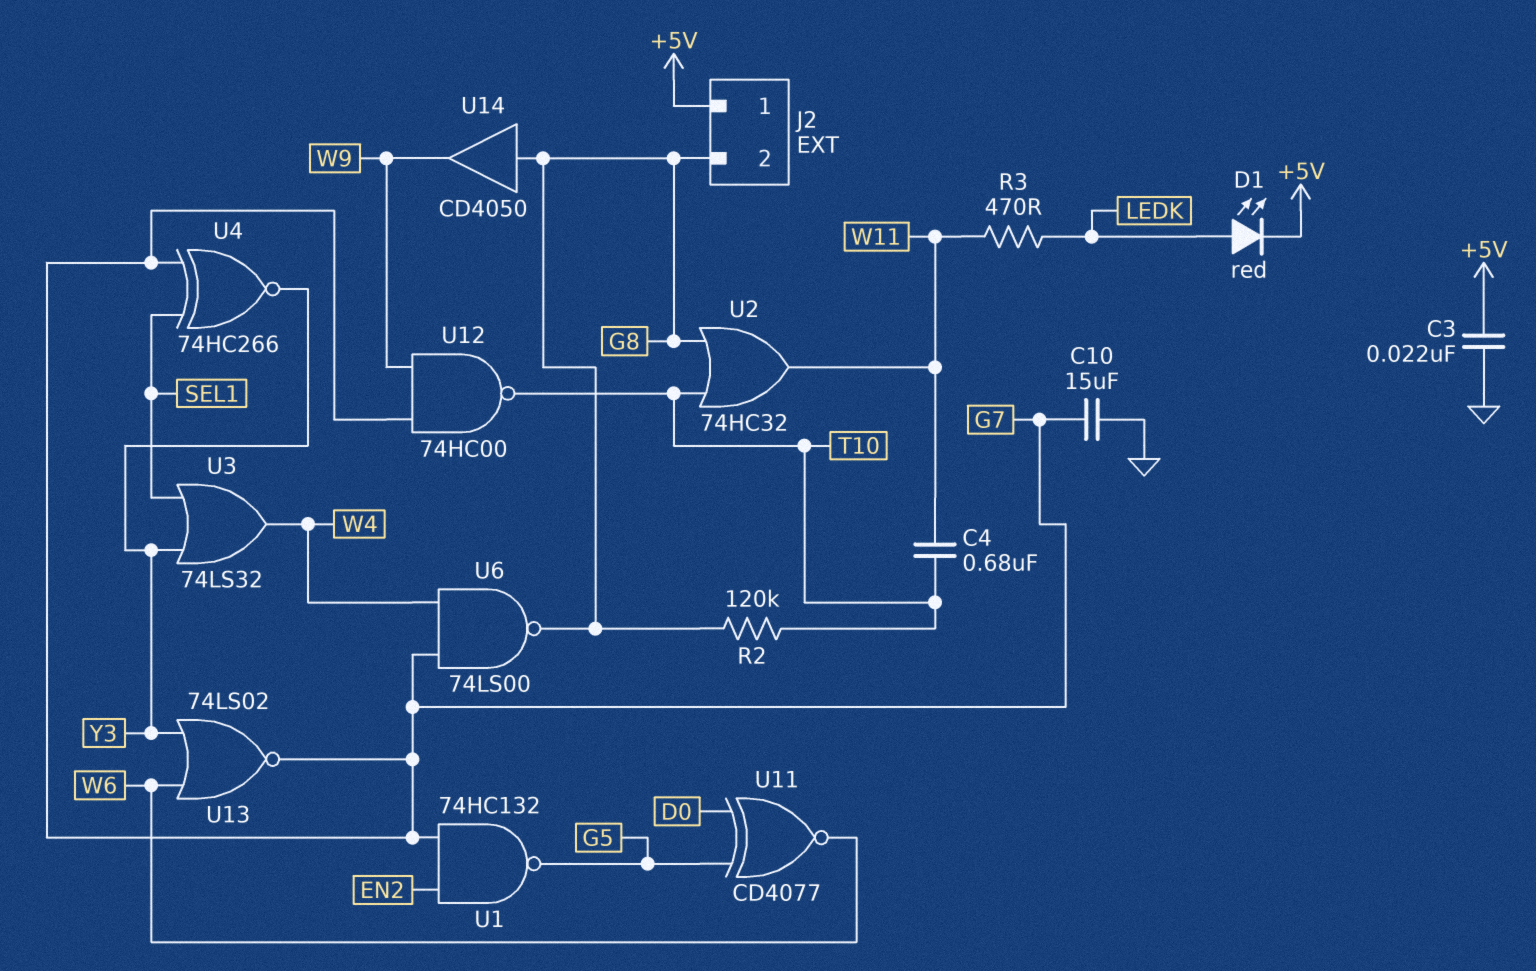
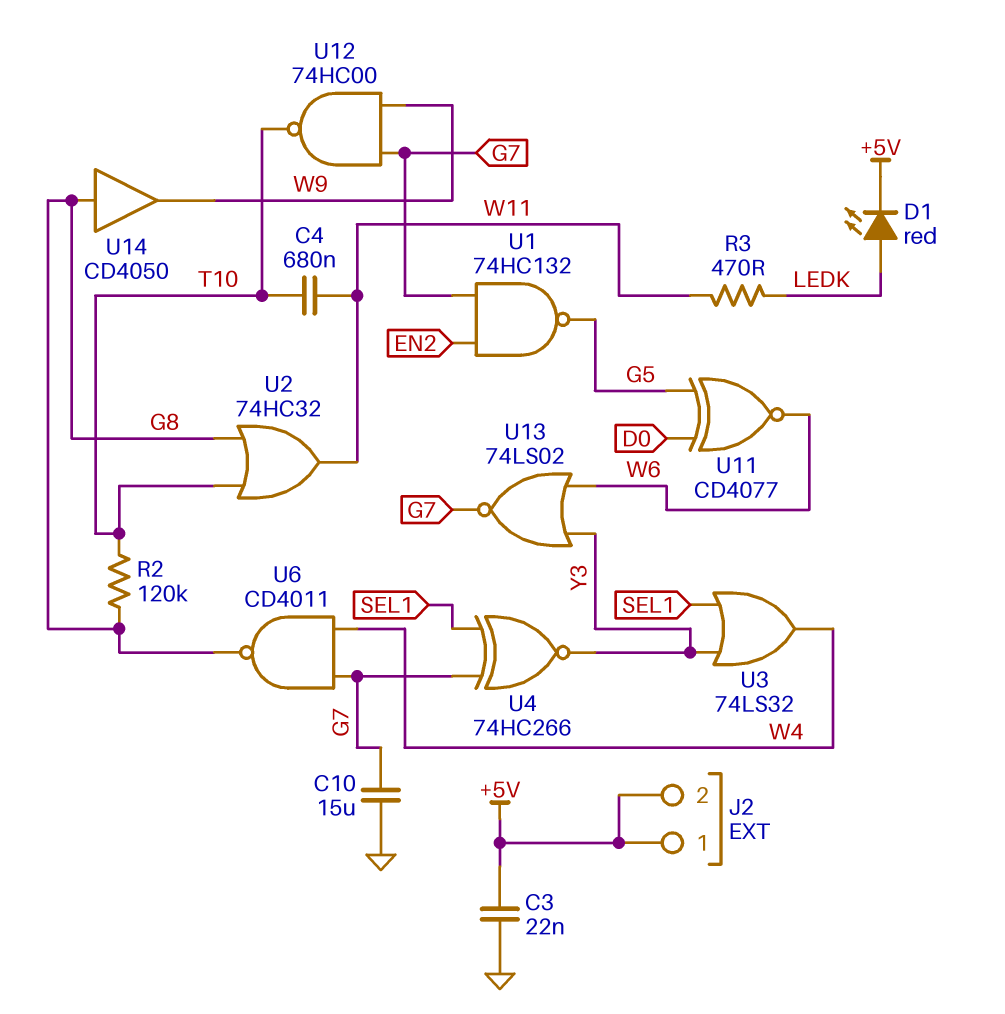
J2 pin 2: G8 -> +5V
U6: NAND 74LS00 (in G7, in W4, out G8) -> NAND CD4011 (in G7, in W4, out G8)

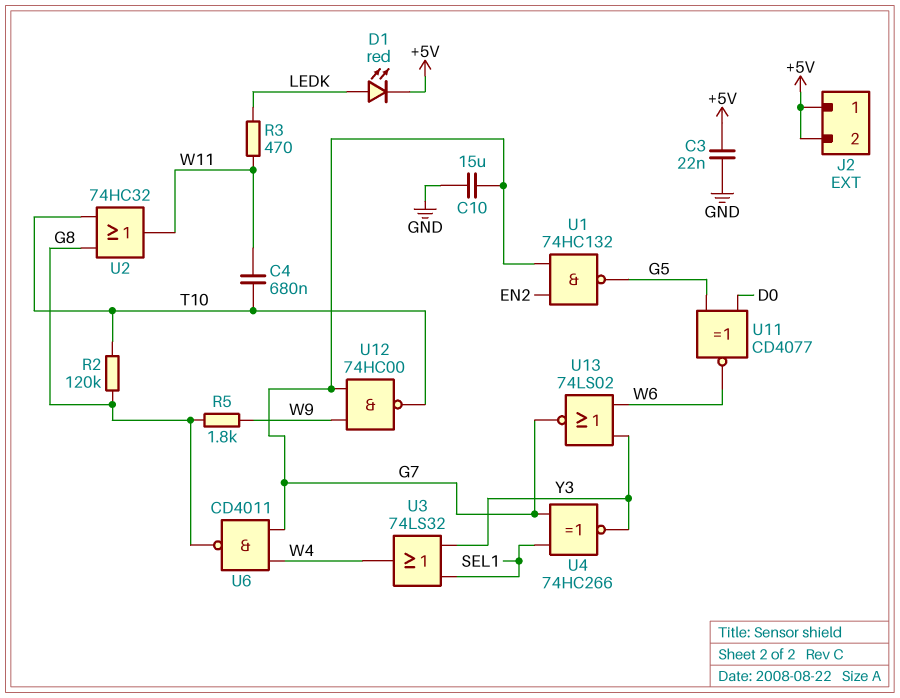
R5: none -> 1.8k (G8, W9)
U14: buffer CD4050 (in G8, out W9) -> none

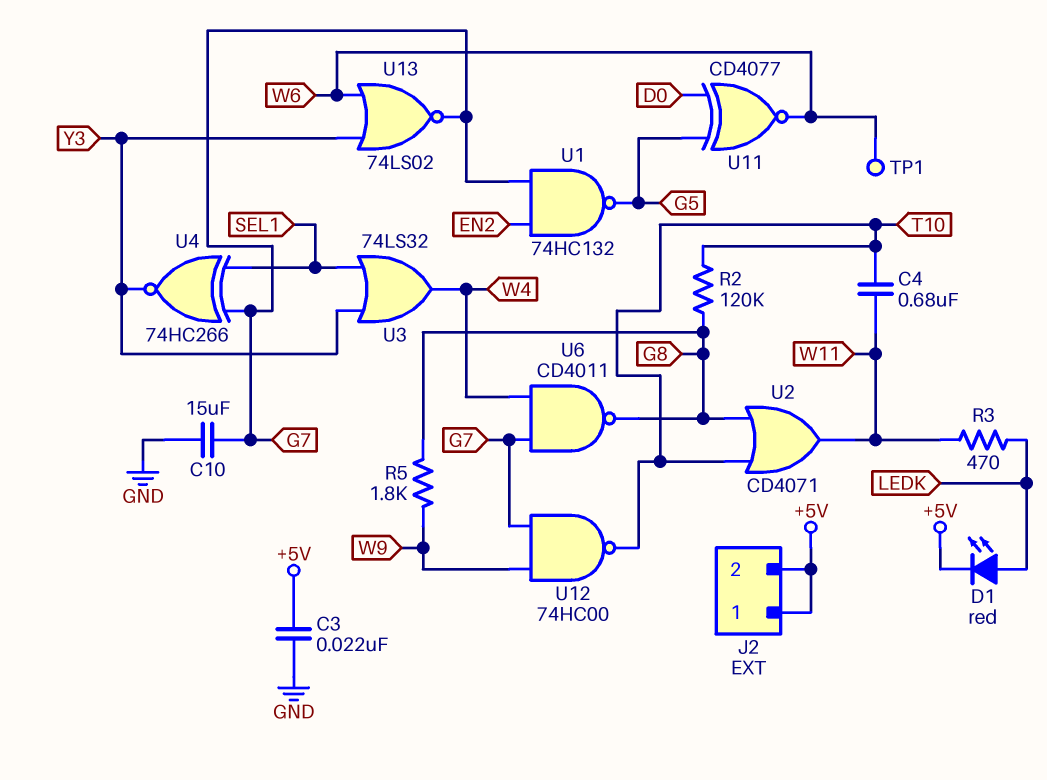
TP1: none -> test point (W6)
U2: OR 74HC32 (in G8, in T10, out W11) -> OR CD4071 (in G8, in T10, out W11)

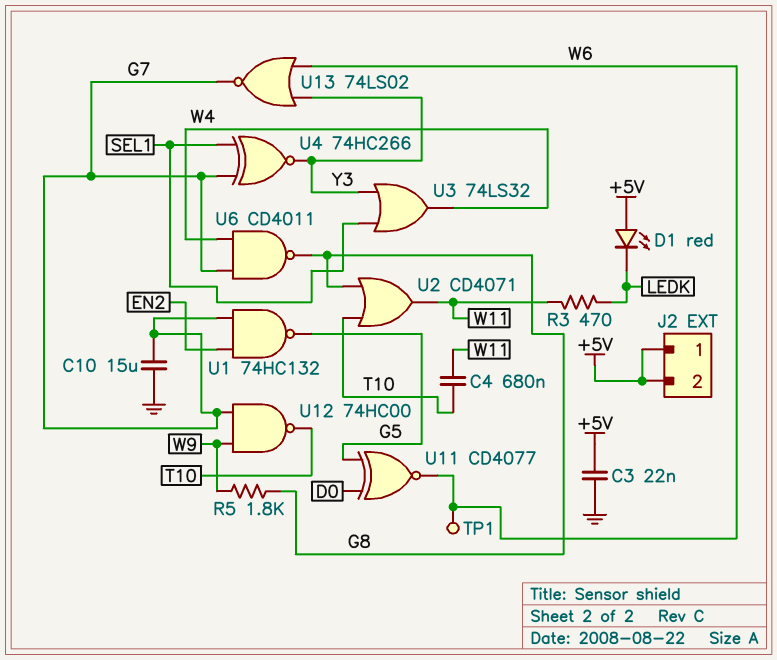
D1: LED red (A LEDK, K +5V) -> LED red (A +5V, K LEDK)
R2: 120k (G8, T10) -> none

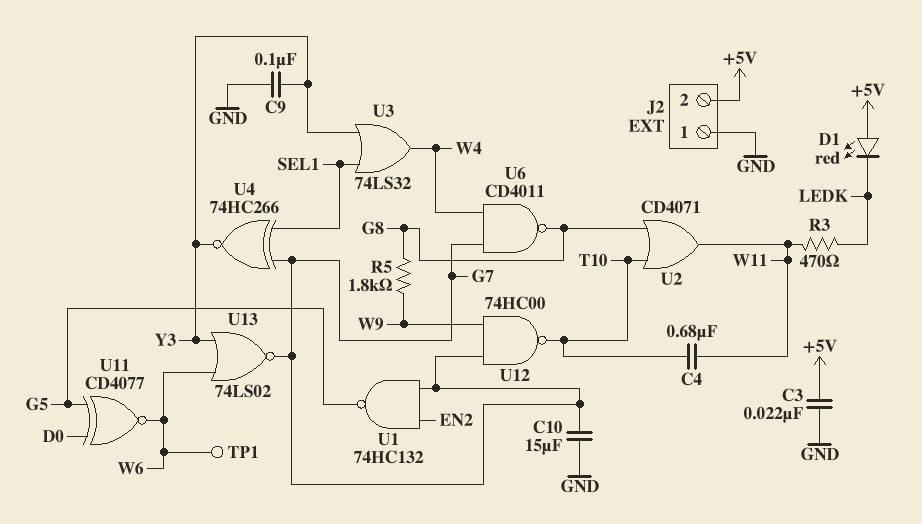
C9: none -> 100nF (GND, Y3)
J2 pin 1: +5V -> GND

